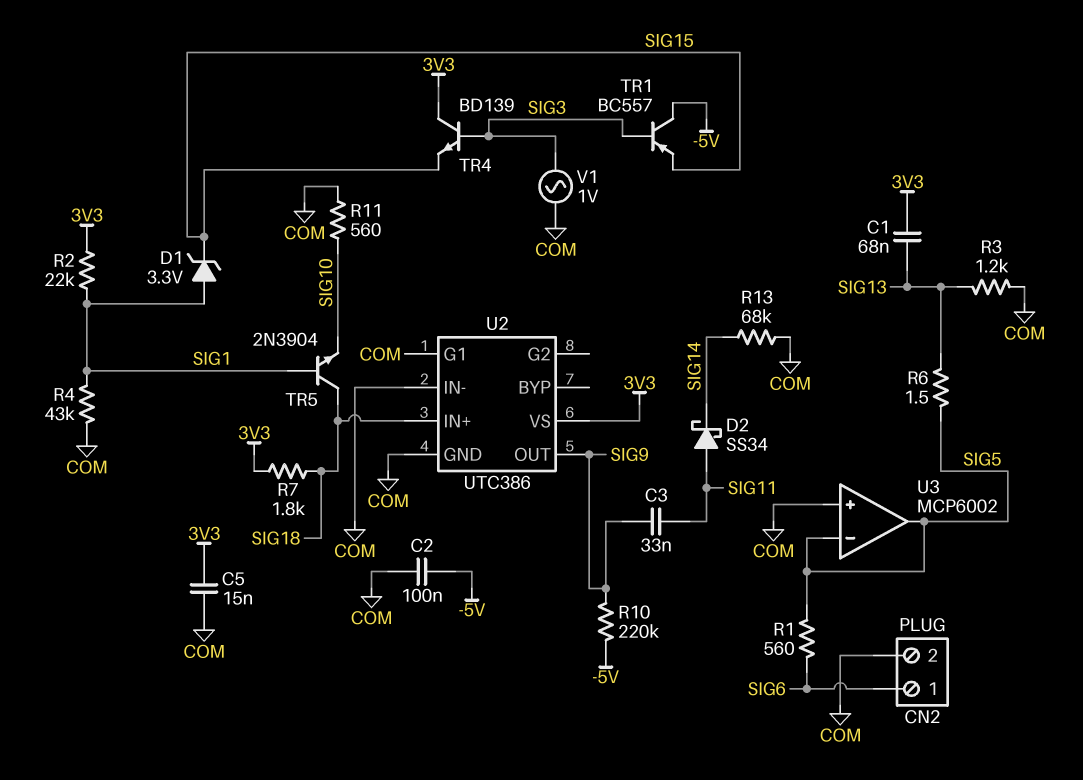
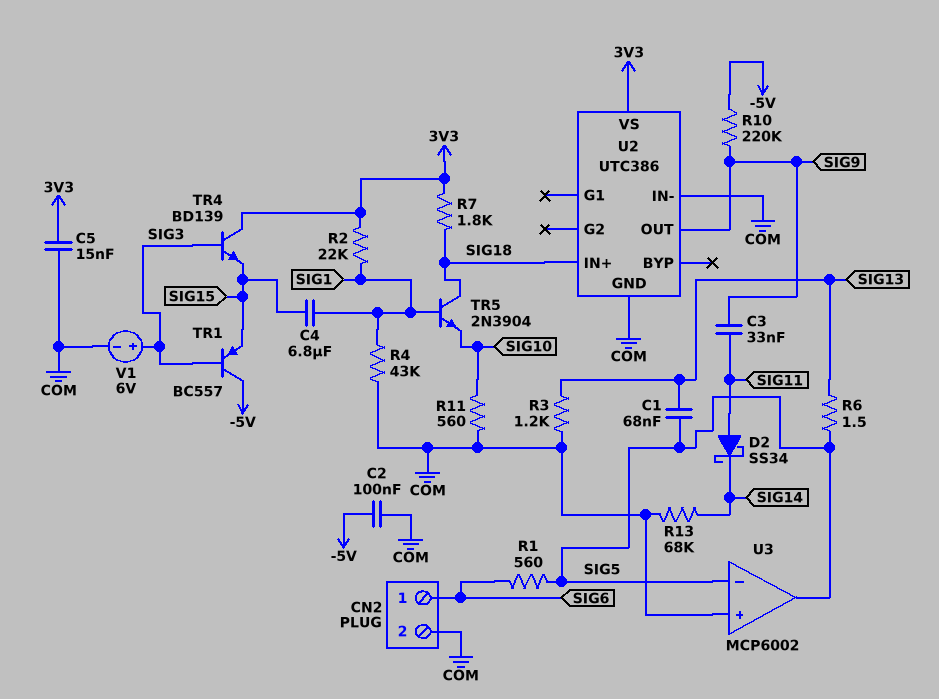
C1: 68nF (3V3, SIG13) -> 68nF (SIG5, SIG13)
C4: none -> 6.8uF (SIG1, SIG15)
D1: zener 3.3V (A SIG1, K SIG15) -> none
U2 pin G1: COM -> none
V1: AC 1V (COM, SIG3) -> 6V (plus SIG3, minus COM)

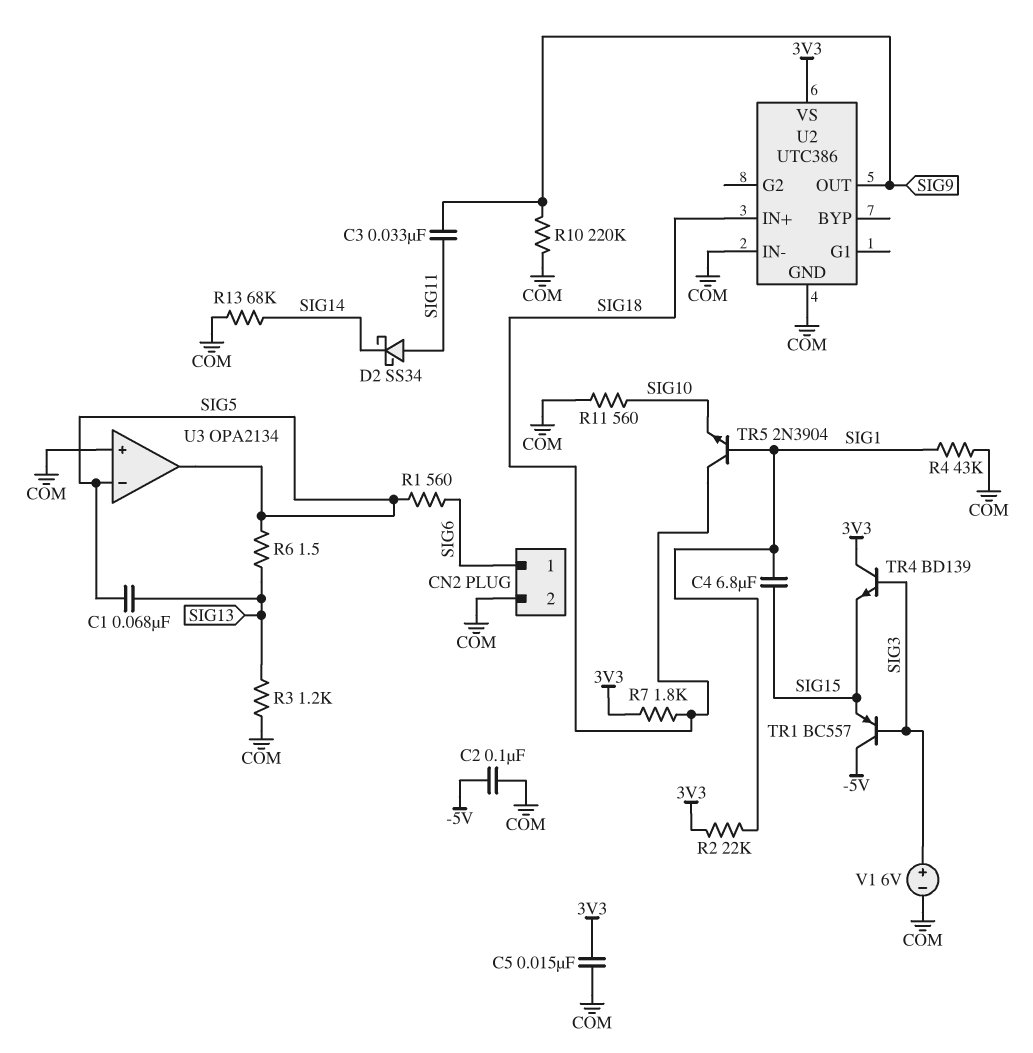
R10: 220k (-5V, SIG9) -> 220k (COM, SIG9)
U3: MCP6002 -> OPA2134

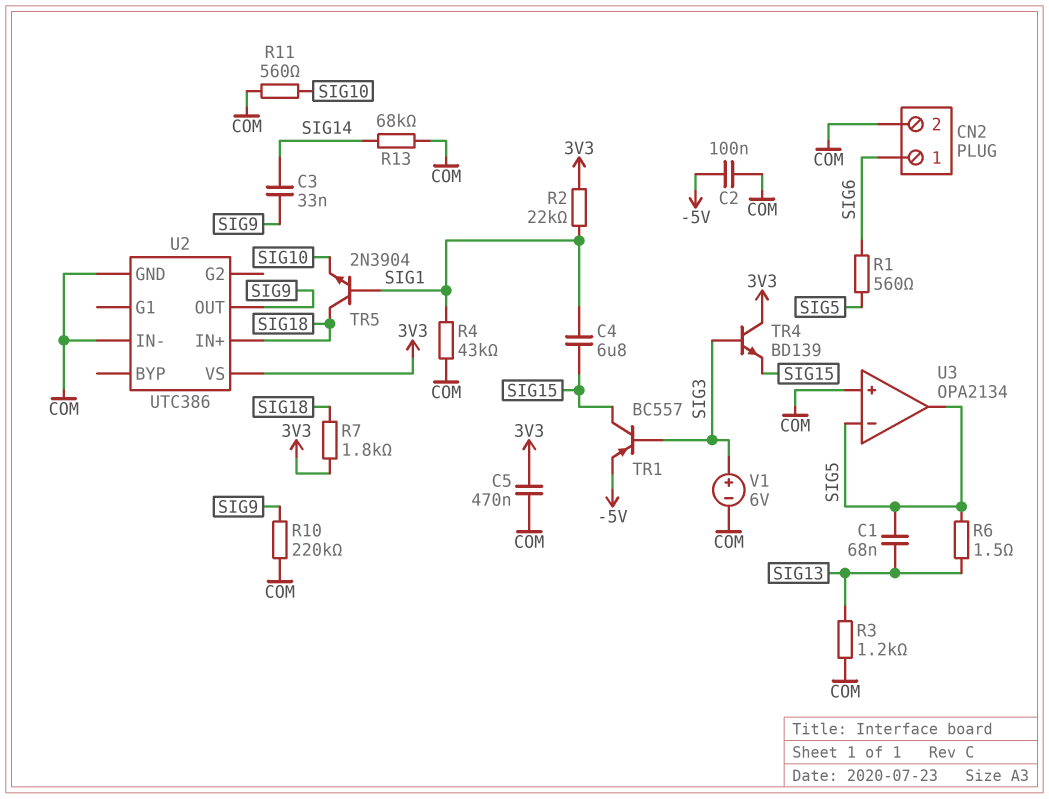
C3: 33nF (SIG9, SIG11) -> 33nF (SIG9, SIG14)
C5: 15nF (3V3, COM) -> 470nF (3V3, COM)
D2: schottky SS34 (A SIG11, K SIG14) -> none
TR1: PNP BC557 (B SIG3, C -5V, E SIG15) -> PNP BC557 (B SIG3, C SIG15, E -5V)

